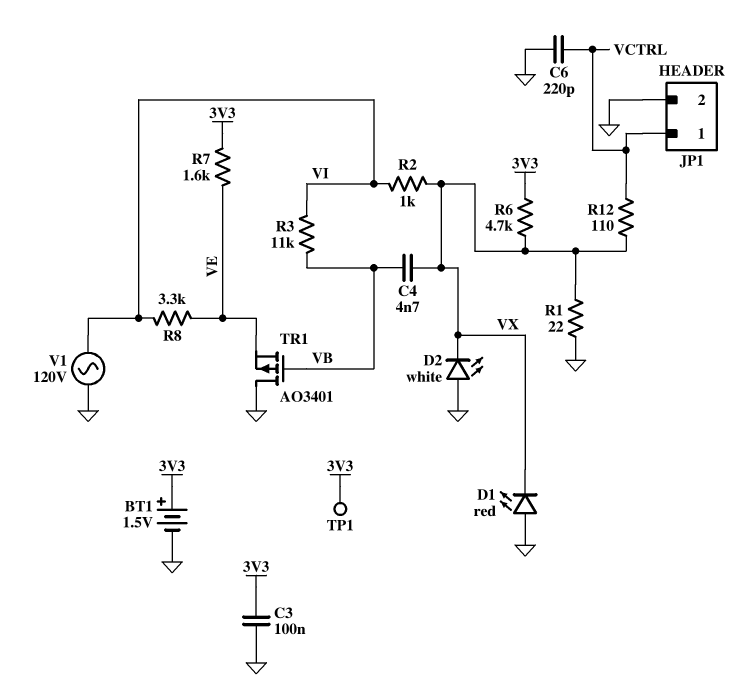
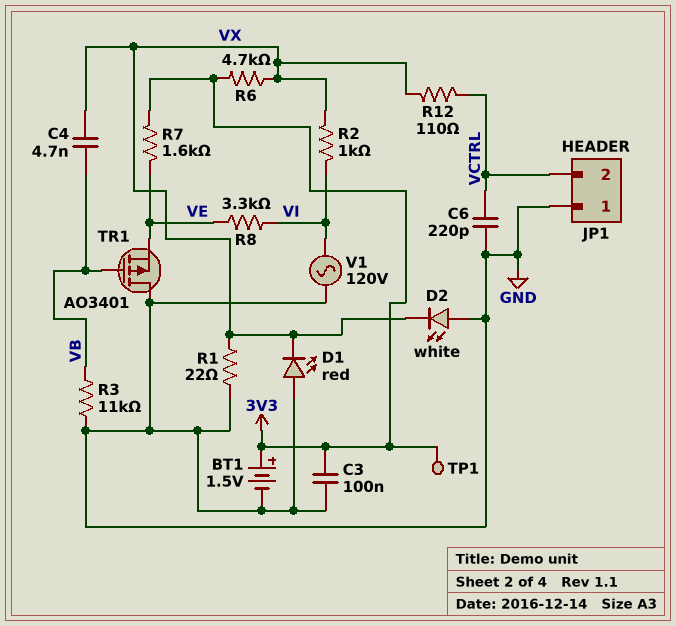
JP1 pin 1: VCTRL -> GND
JP1 pin 2: GND -> VCTRL
R3: 11k (VB, VI) -> 11k (GND, VB)

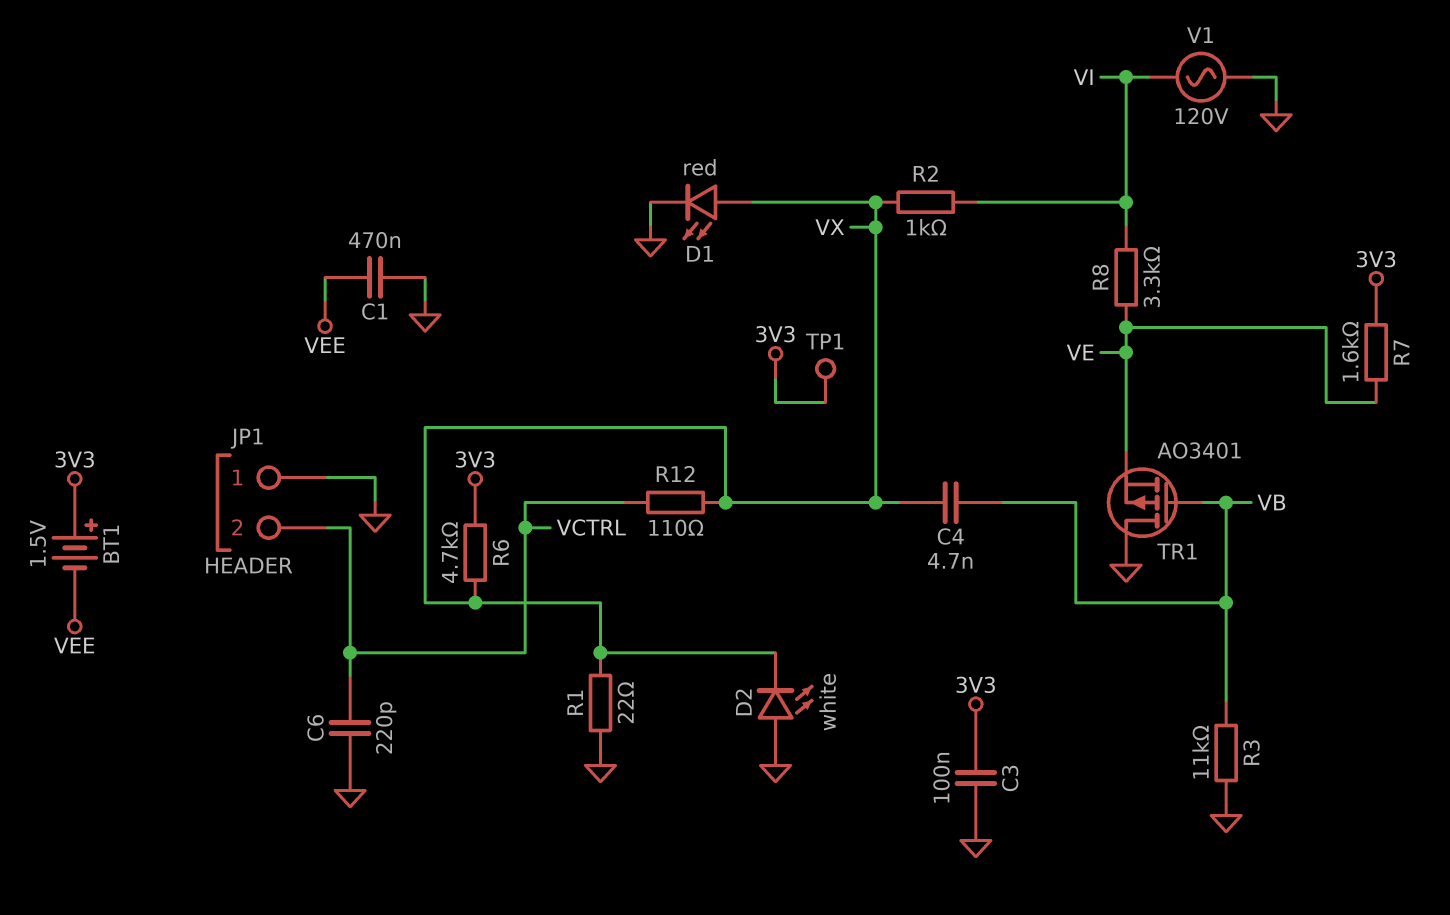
BT1: 1.5V (plus 3V3, minus GND) -> 1.5V (plus 3V3, minus VEE)
C1: none -> 470nF (GND, VEE)
D1: LED red (A GND, K VX) -> LED red (A VX, K GND)

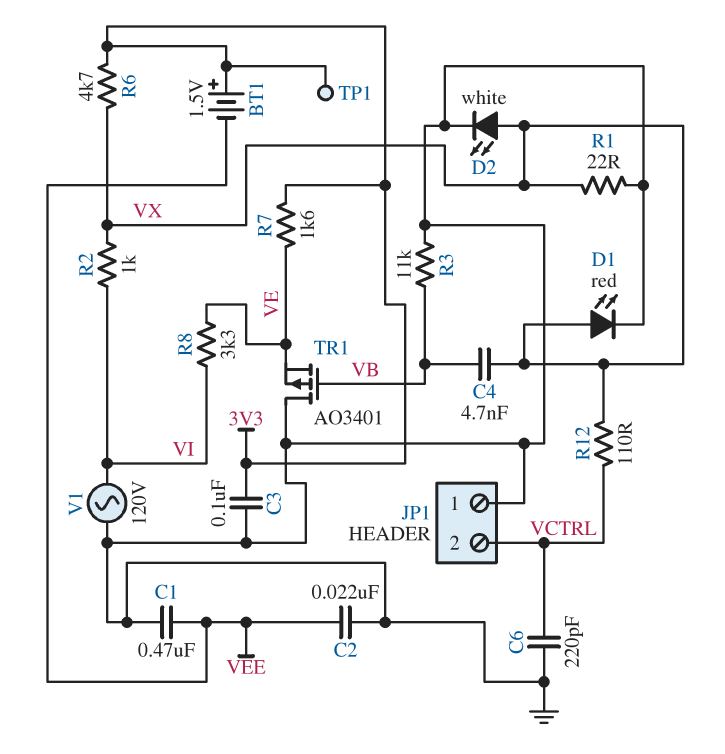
C2: none -> 22nF (GND, VEE)
D2: LED white (A GND, K VX) -> LED white (A VX, K GND)

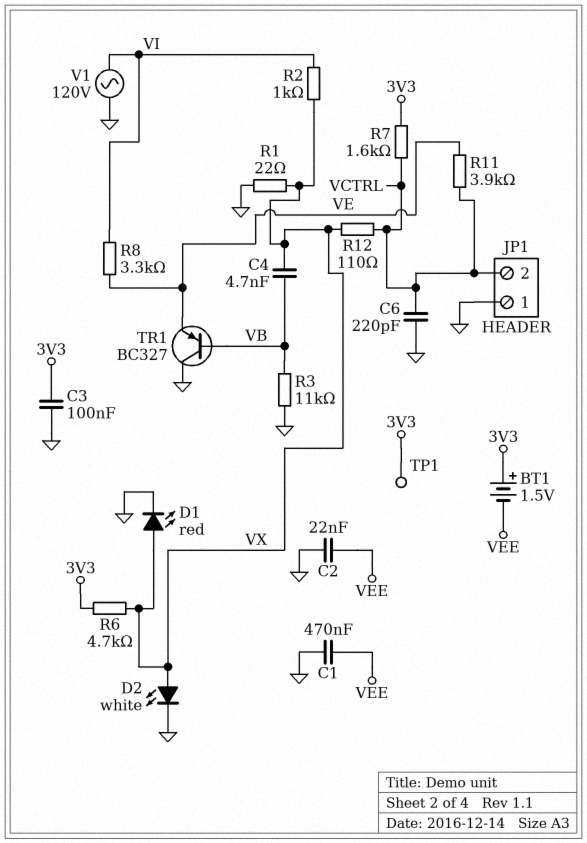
R7: 1.6k (3V3, VE) -> 1.6k (3V3, VCTRL)
R11: none -> 3.9k (VCTRL, VE)
TR1: PMOS AO3401 (G VB, D GND, S VE) -> PNP BC327 (B VB, C GND, E VE)

